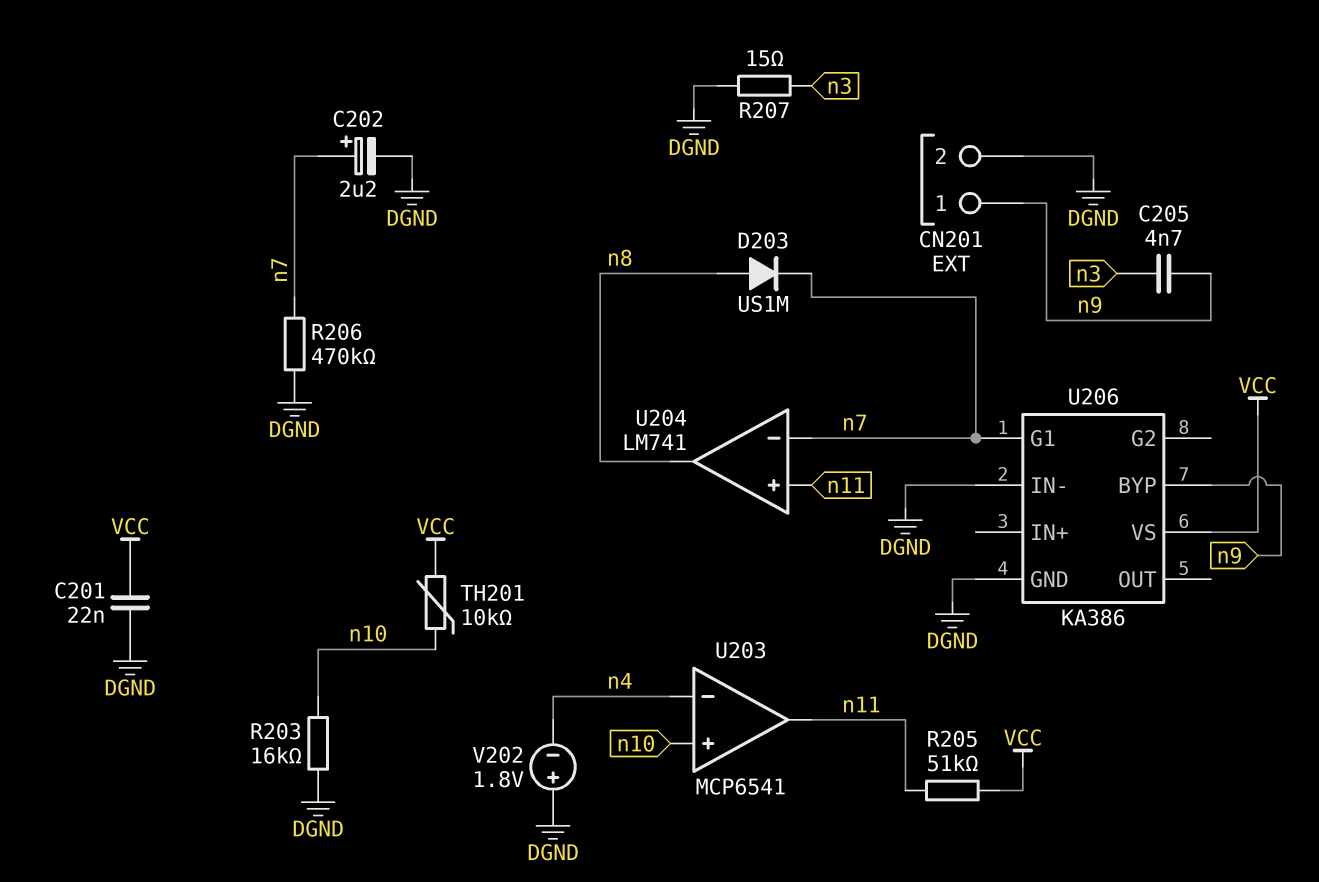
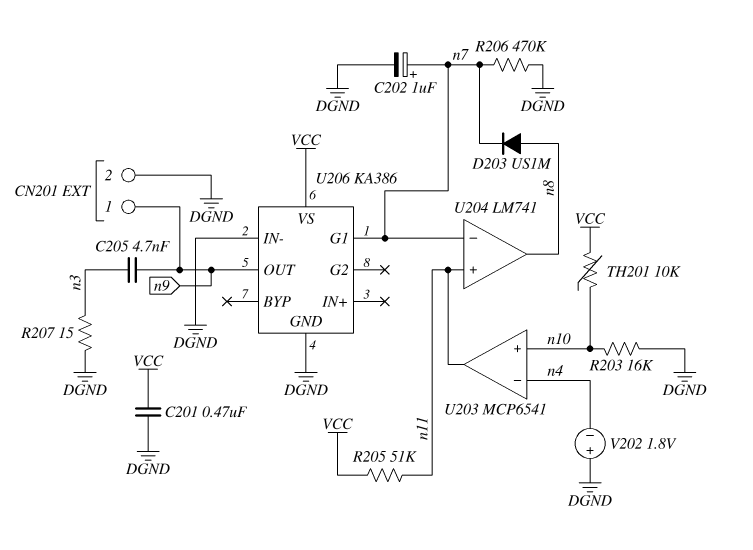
C201: 22nF (DGND, VCC) -> 470nF (DGND, VCC)
C202: 2.2uF (plus n7, minus DGND) -> 1uF (plus n7, minus DGND)
U206 pin BYP: n9 -> none
U206 pin OUT: none -> n9

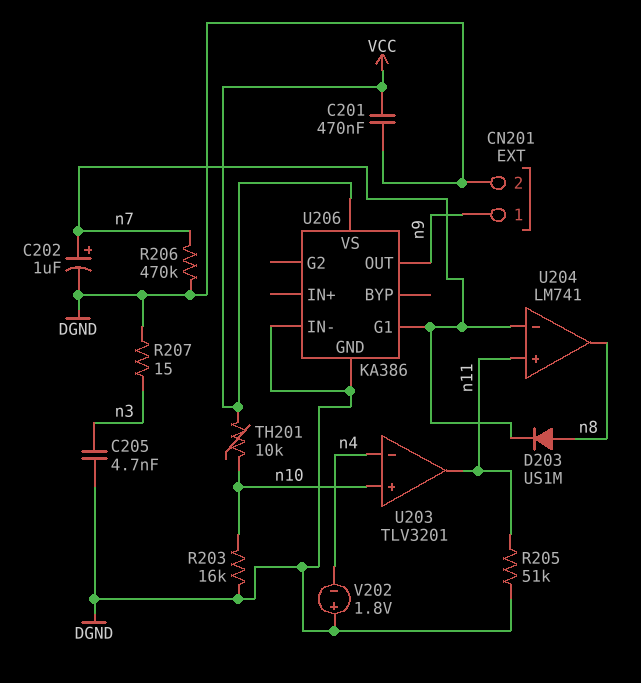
C205: 4.7nF (n3, n9) -> 4.7nF (DGND, n3)
R205: 51k (VCC, n11) -> 51k (DGND, n11)
U203: MCP6541 -> TLV3201

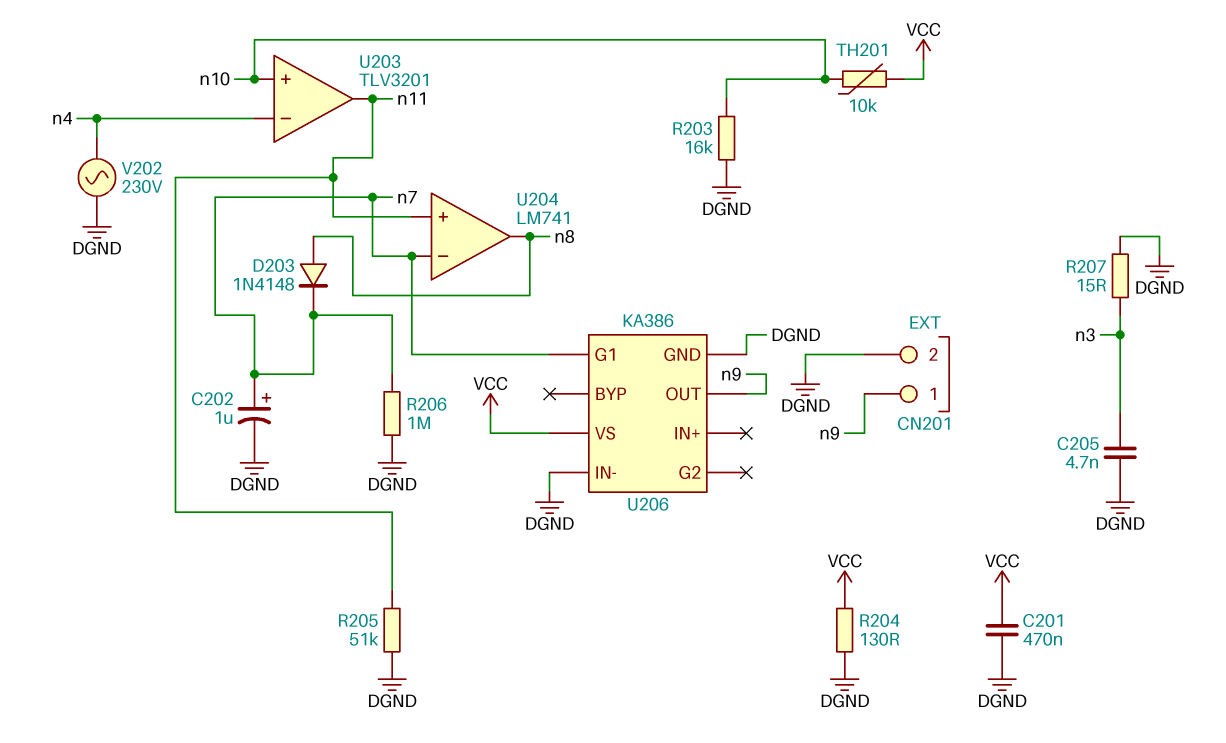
D203: diode US1M (A n8, K n7) -> diode 1N4148 (A n8, K n7)
R204: none -> 130 (DGND, VCC)
R206: 470k (DGND, n7) -> 1M (DGND, n7)
V202: 1.8V (plus DGND, minus n4) -> AC 230V (DGND, n4)

